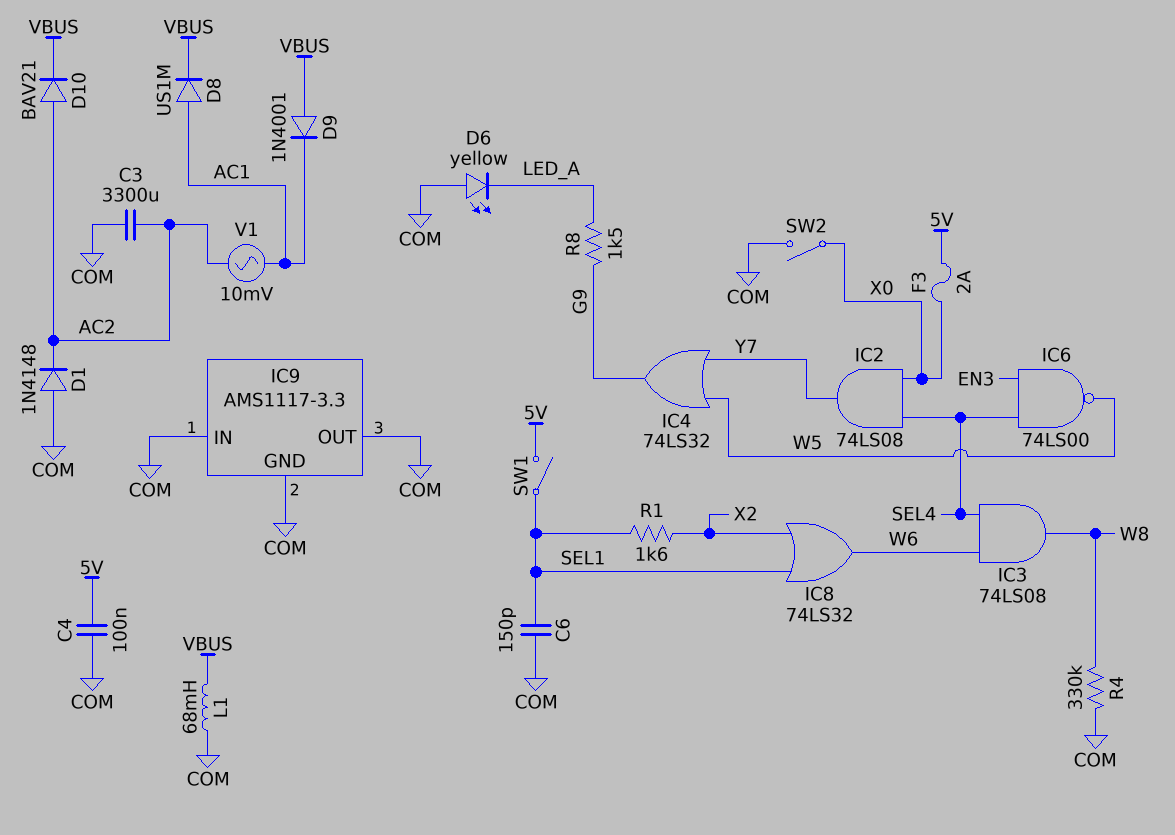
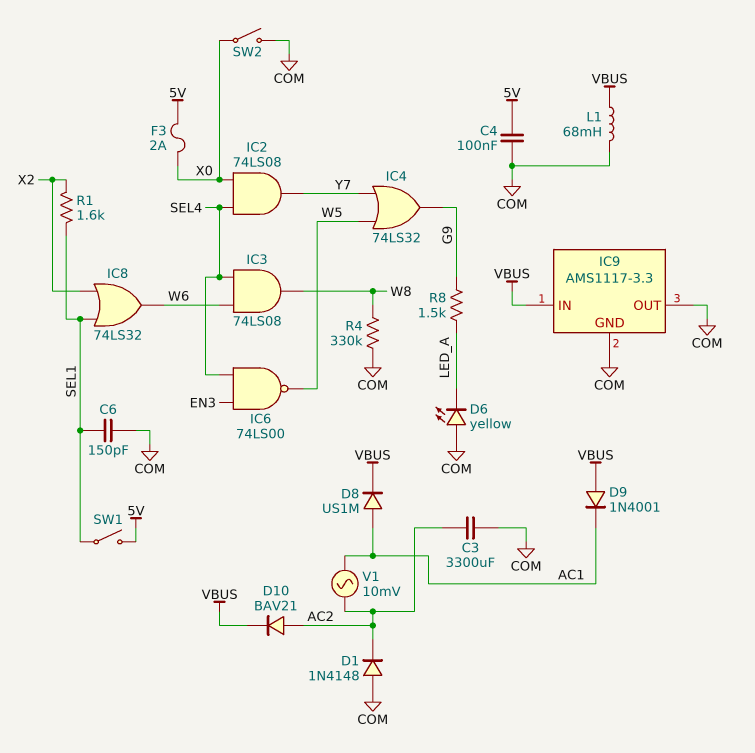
IC9 pin IN: COM -> VBUS

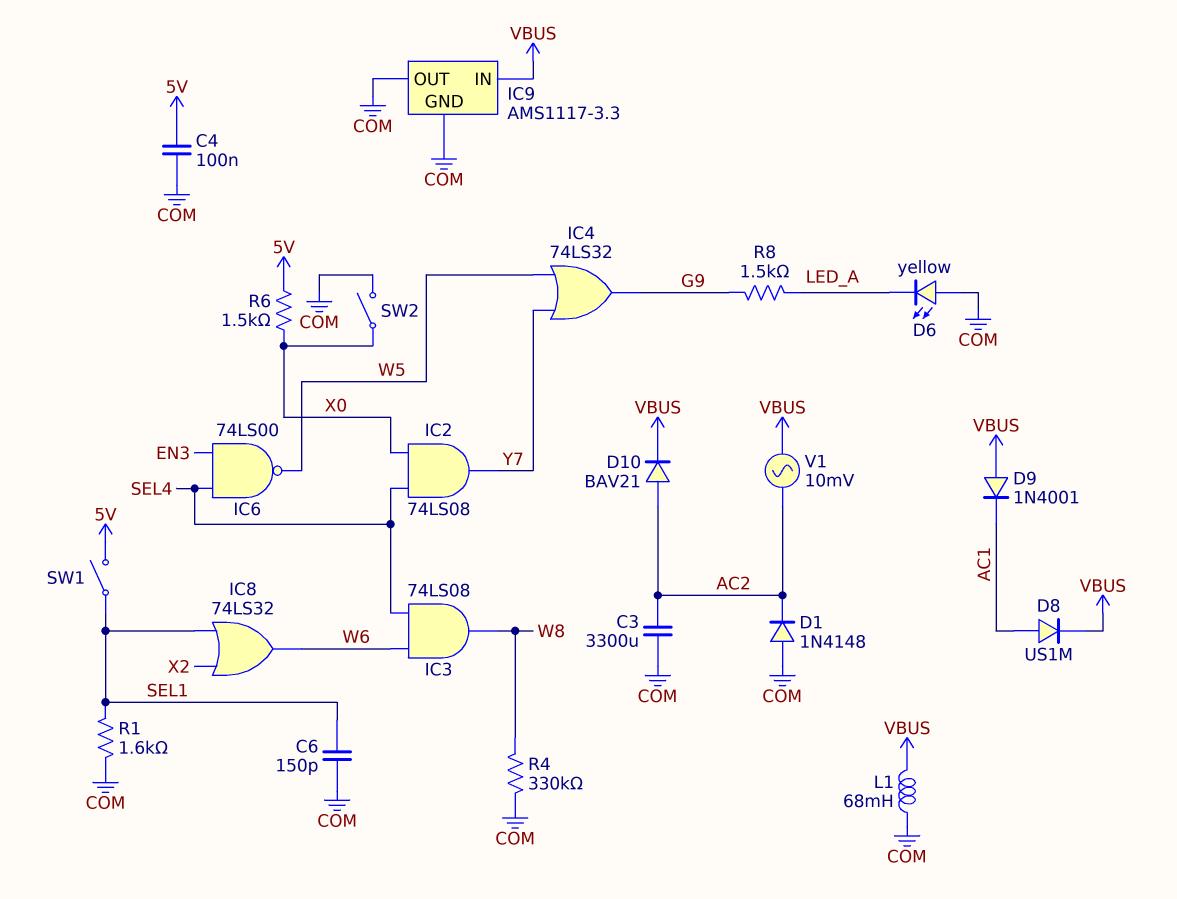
F3: 2A (5V, X0) -> none
R1: 1.6k (SEL1, X2) -> 1.6k (COM, SEL1)
R6: none -> 1.5k (5V, X0)
V1: AC 10mV (AC1, AC2) -> AC 10mV (AC2, VBUS)

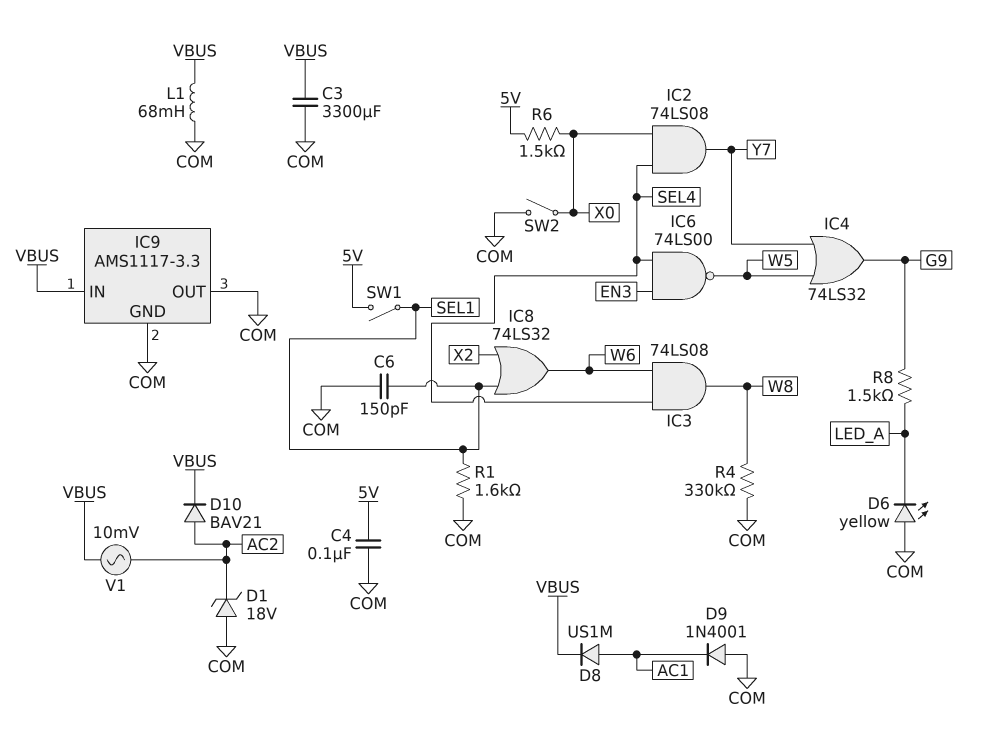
C3: 3300uF (AC2, COM) -> 3300uF (COM, VBUS)
D1: diode 1N4148 (A COM, K AC2) -> zener 18V (A COM, K AC2)
D9: diode 1N4001 (A VBUS, K AC1) -> diode 1N4001 (A COM, K AC1)

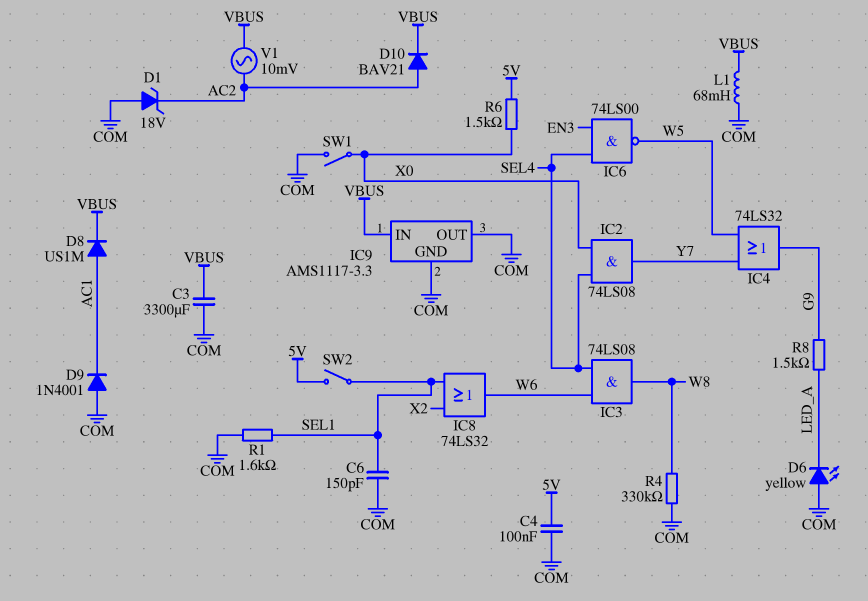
SW1: switch (5V, SEL1) -> switch (COM, X0)
SW2: switch (COM, X0) -> switch (5V, SEL1)

